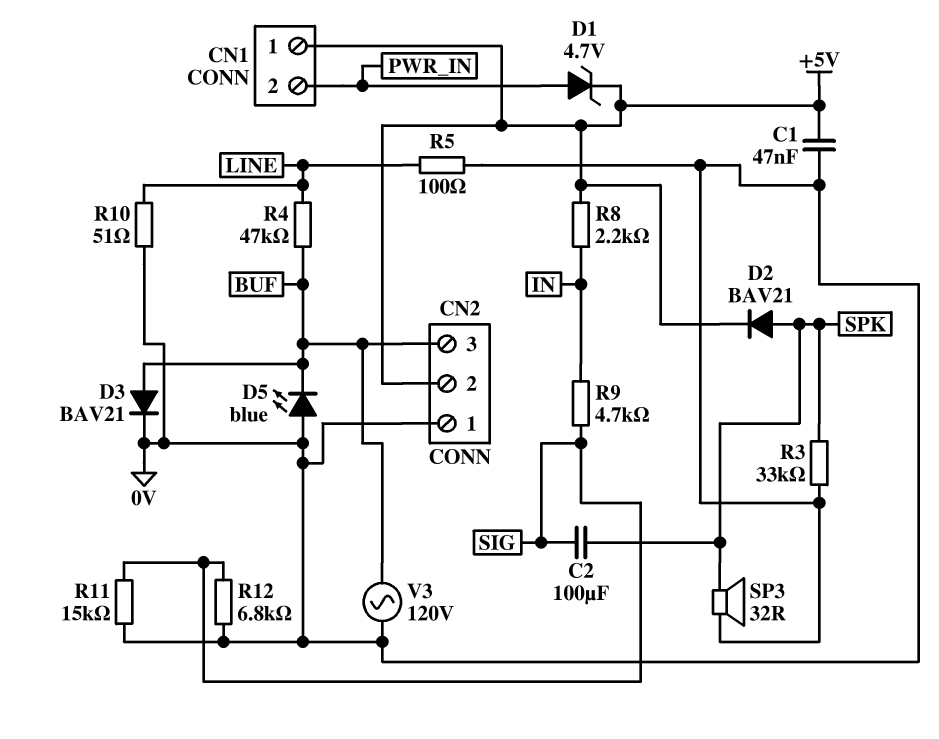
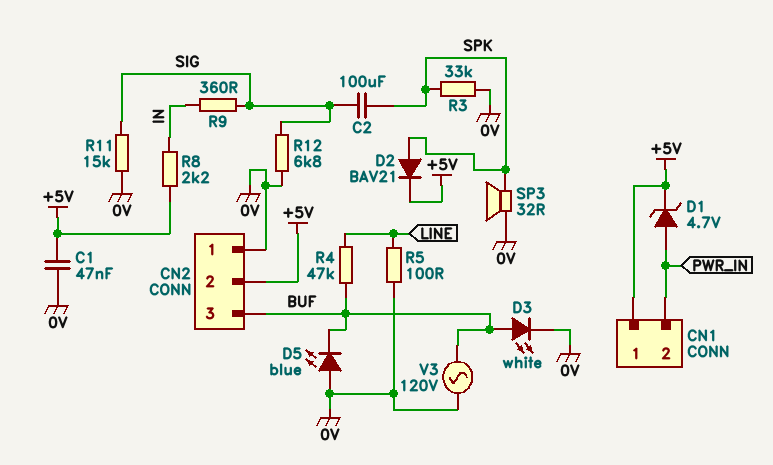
D3: diode BAV21 (A BUF, K 0V) -> LED white (A BUF, K 0V)
R9: 4.7k (IN, SIG) -> 360 (IN, SIG)
R10: 51 (0V, LINE) -> none

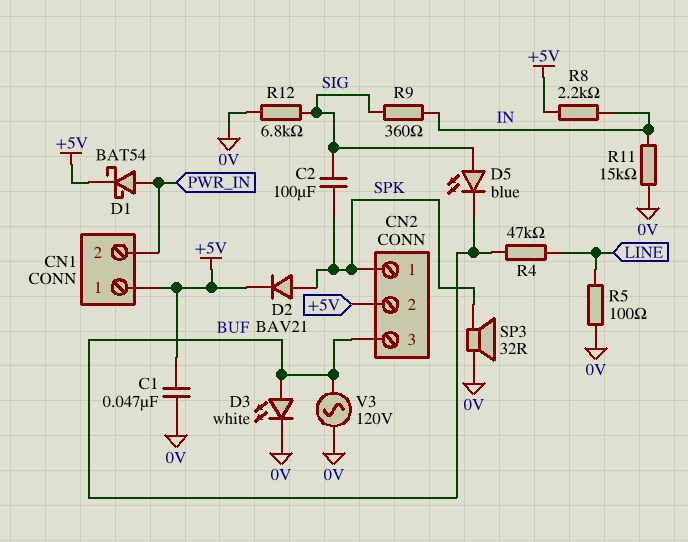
CN2 pin 1: 0V -> SPK
D1: zener 4.7V (A PWR_IN, K +5V) -> schottky BAT54 (A PWR_IN, K +5V)
D5: LED blue (A 0V, K BUF) -> LED blue (A SIG, K BUF)
R3: 33k (0V, SPK) -> none
R11: 15k (0V, SIG) -> 15k (0V, IN)

